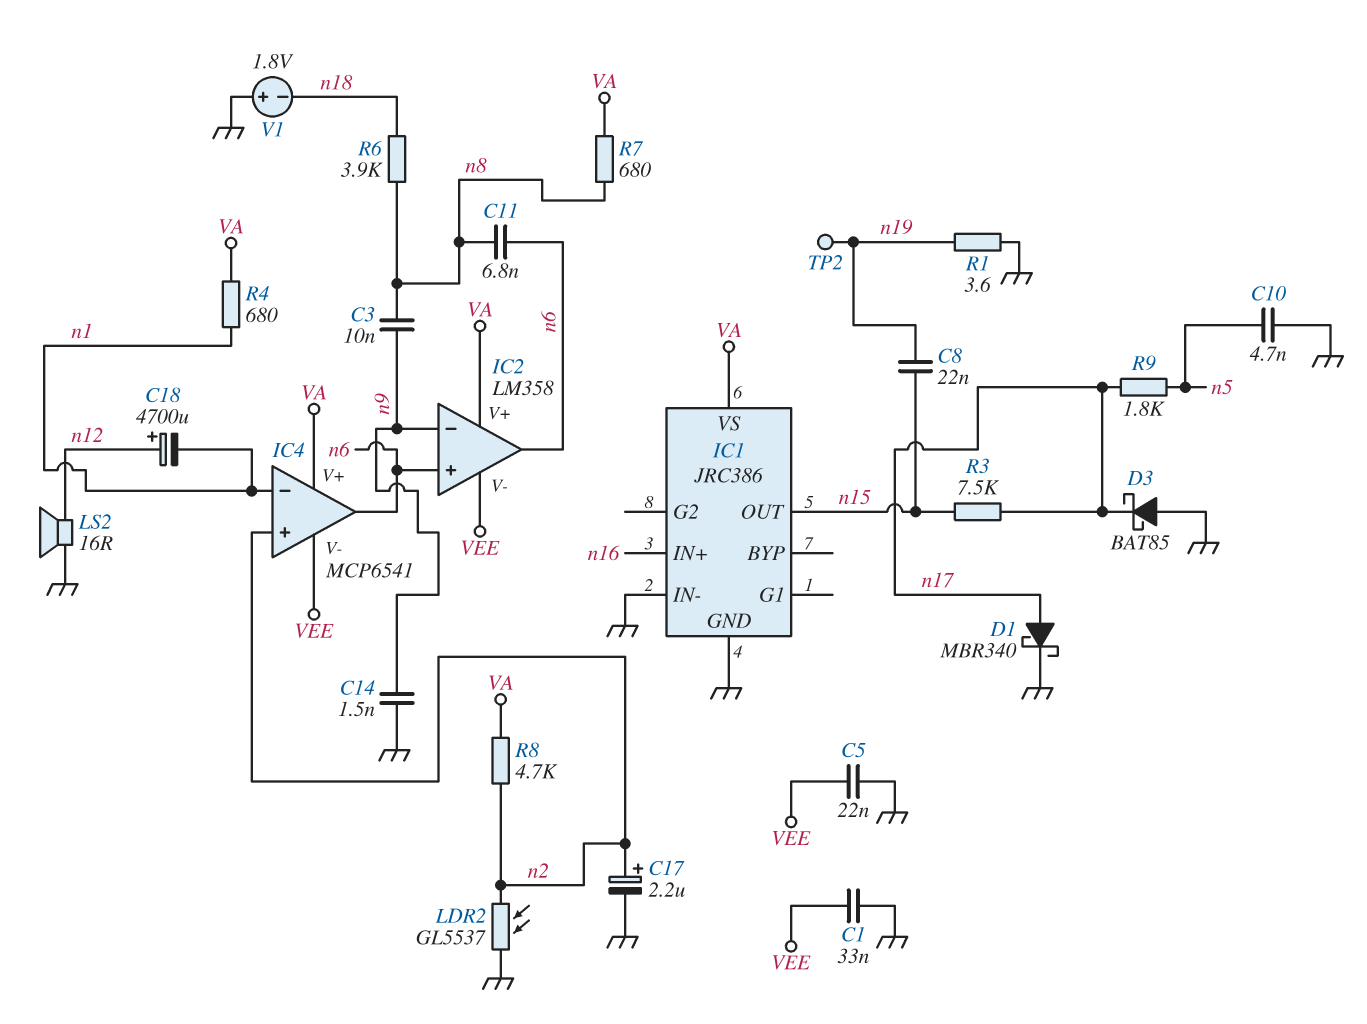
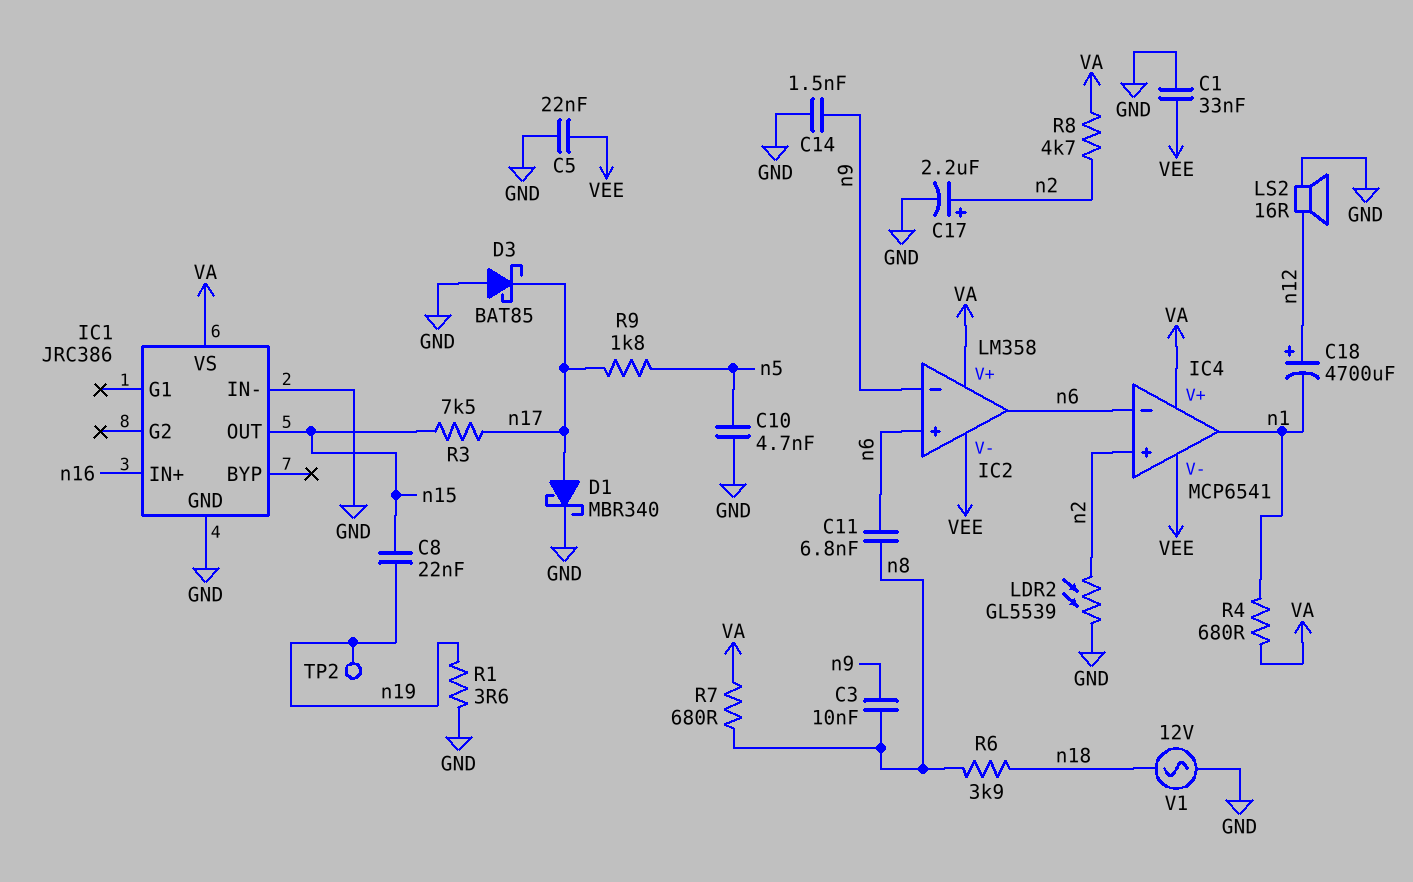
IC4 pin in-: n1 -> n6
IC4 pin out: n6 -> n1
LDR2: GL5537 (GND, n2) -> GL5539 (GND, n2)
V1: 1.8V (plus GND, minus n18) -> AC 12V (GND, n18)

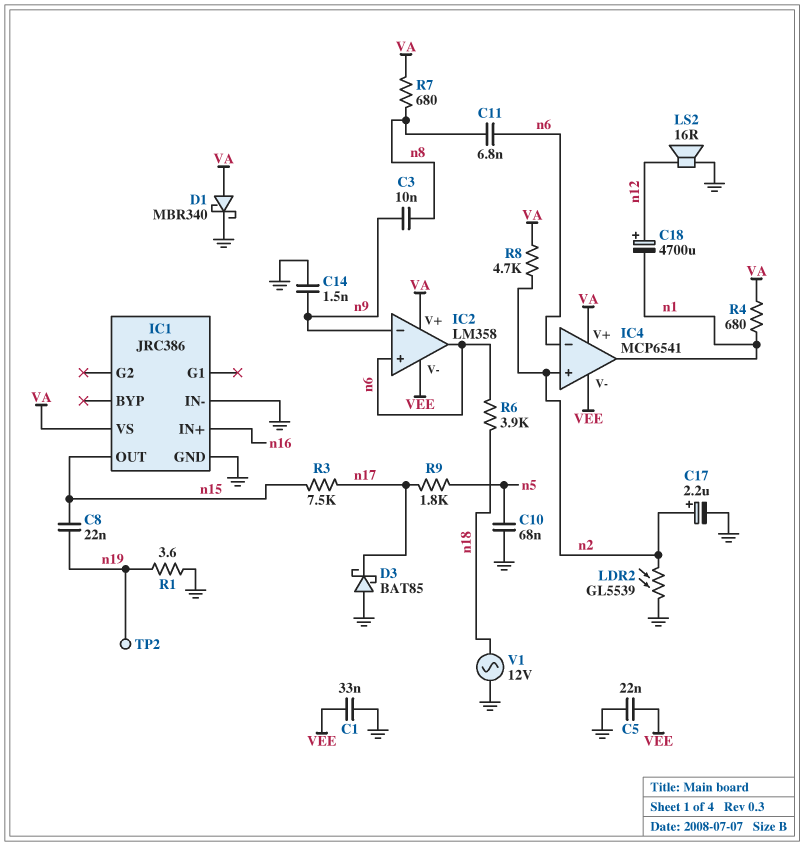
C10: 4.7nF (GND, n5) -> 68nF (GND, n5)
D1: schottky MBR340 (A n17, K GND) -> schottky MBR340 (A VA, K GND)
R6: 3.9k (n8, n18) -> 3.9k (n6, n18)

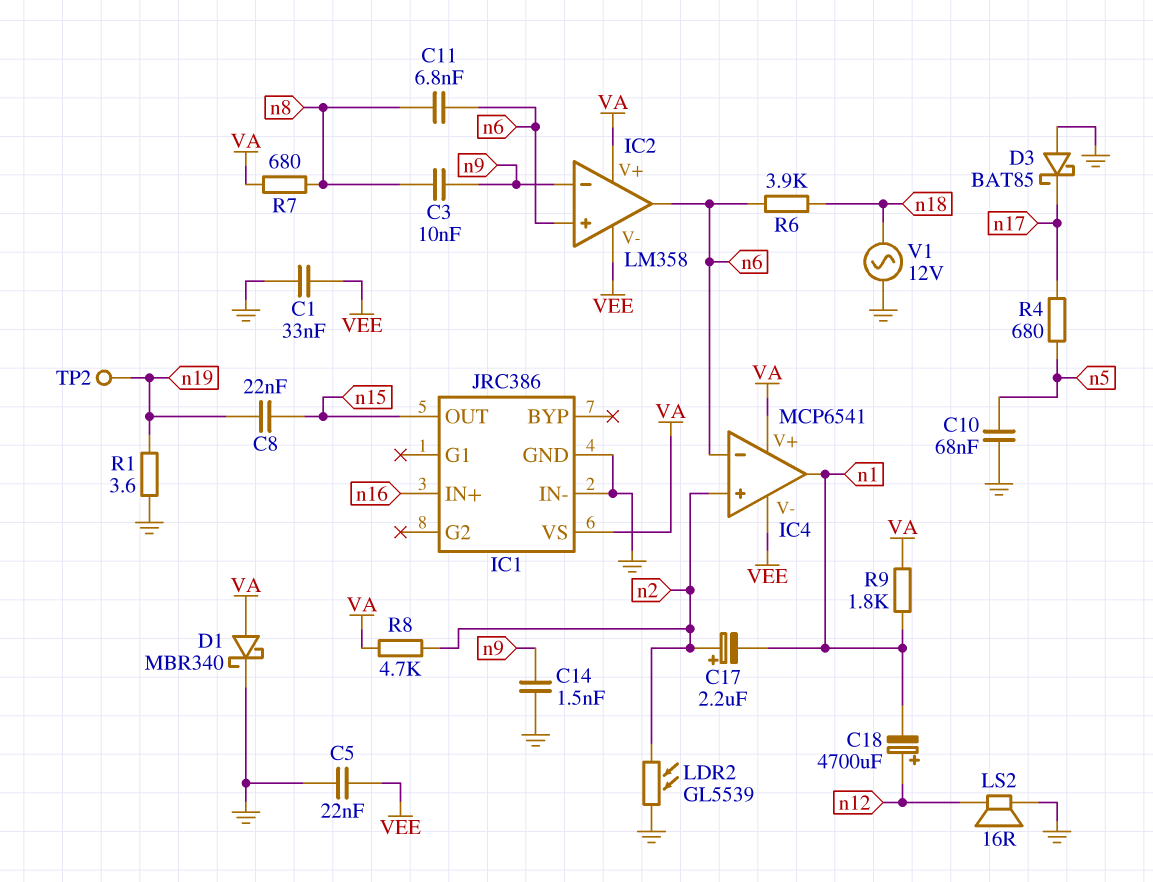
C17: 2.2uF (plus n2, minus GND) -> 2.2uF (plus n2, minus n1)
R3: 7.5k (n15, n17) -> none
R4: 680 (VA, n1) -> 680 (n5, n17)
R9: 1.8k (n5, n17) -> 1.8k (VA, n1)

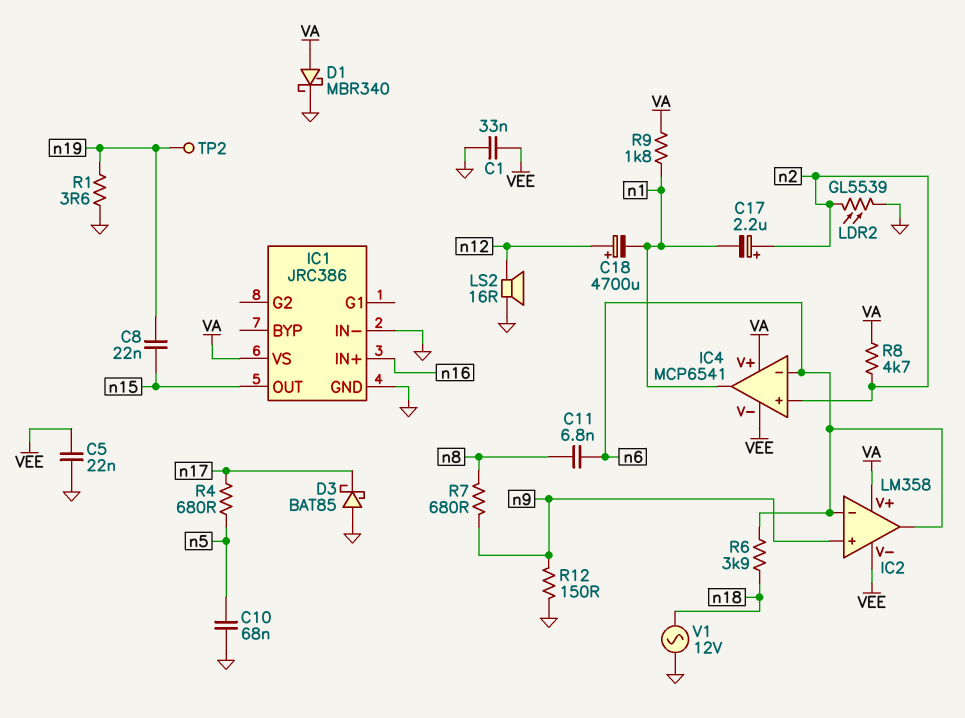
C3: 10nF (n8, n9) -> none
C14: 1.5nF (GND, n9) -> none
IC2 pin in+: n6 -> n9
IC2 pin in-: n9 -> n6
R7: 680 (VA, n8) -> 680 (n8, n9)
R12: none -> 150 (GND, n9)

